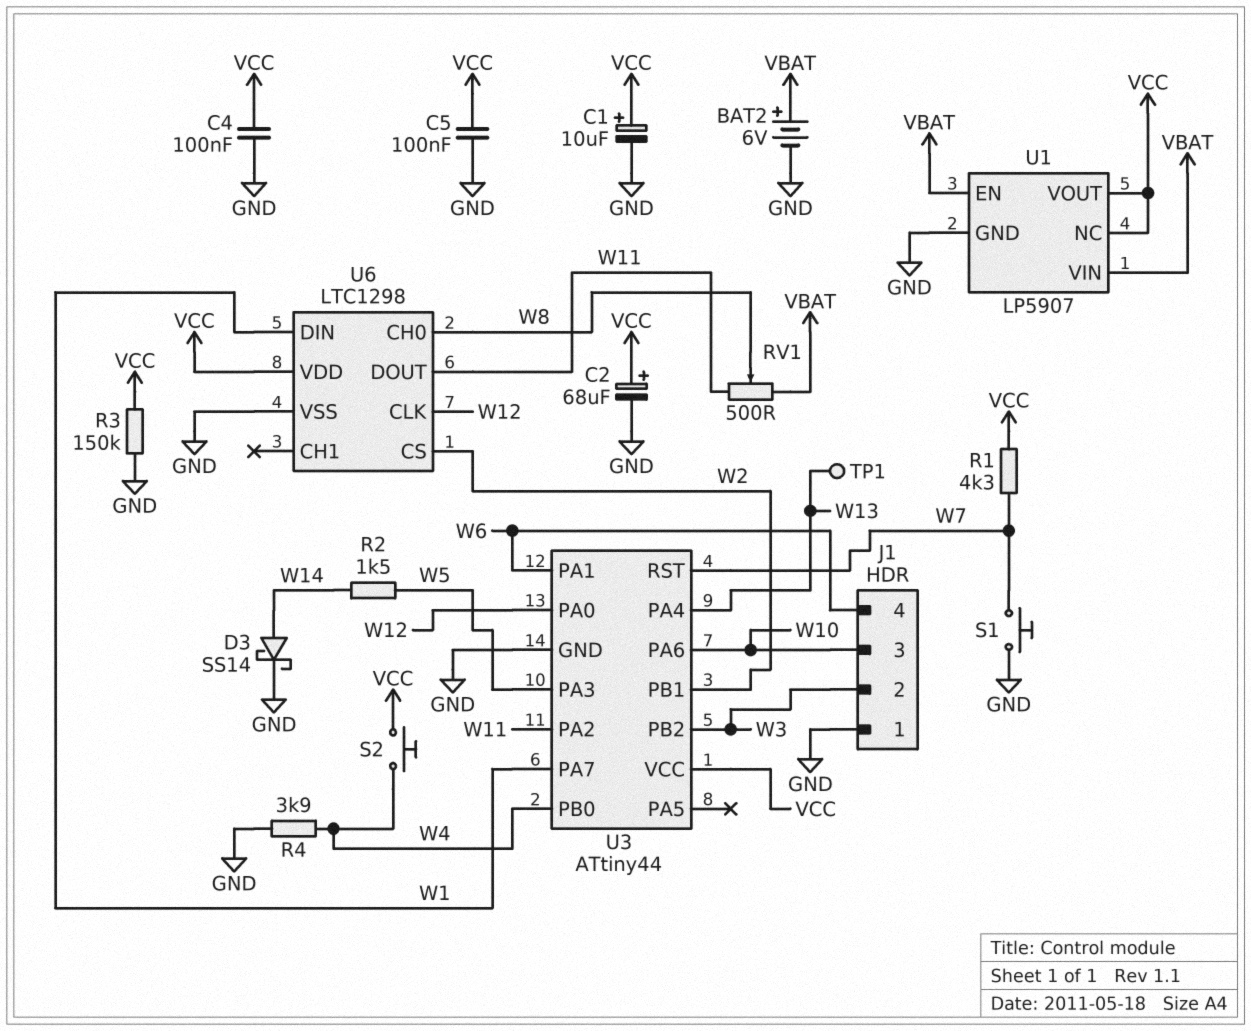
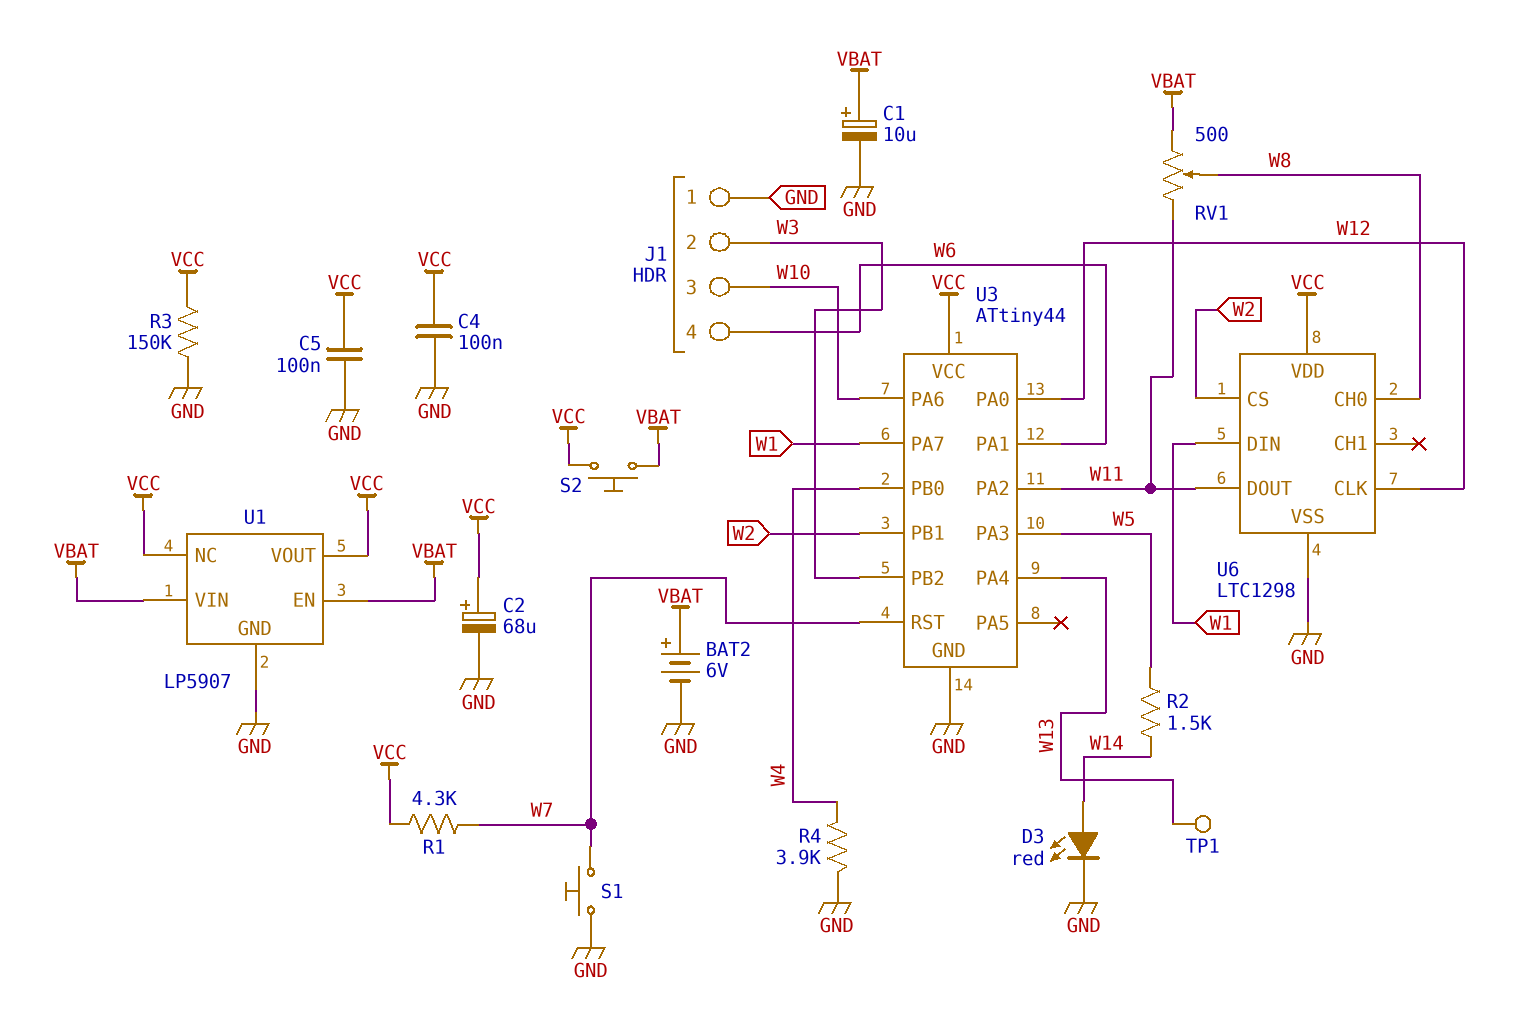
C1: 10uF (plus VCC, minus GND) -> 10uF (plus VBAT, minus GND)
D3: schottky SS14 (A W14, K GND) -> LED red (A W14, K GND)
S2: button (VCC, W4) -> button (VBAT, VCC)

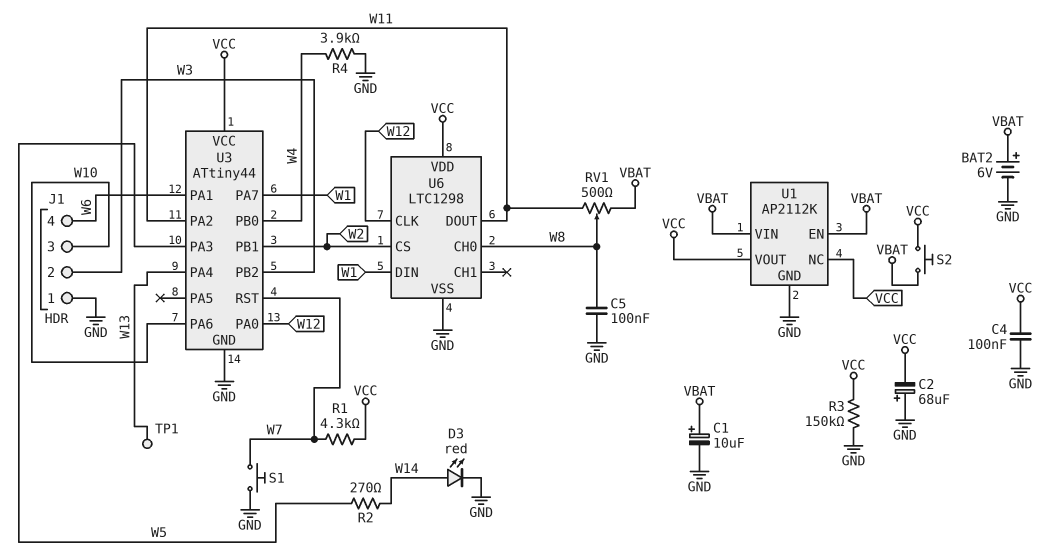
C2: 68uF (plus VCC, minus GND) -> 68uF (plus GND, minus VCC)
C5: 100nF (GND, VCC) -> 100nF (GND, W8)
R2: 1.5k (W5, W14) -> 270 (W5, W14)
U1: LP5907 -> AP2112K

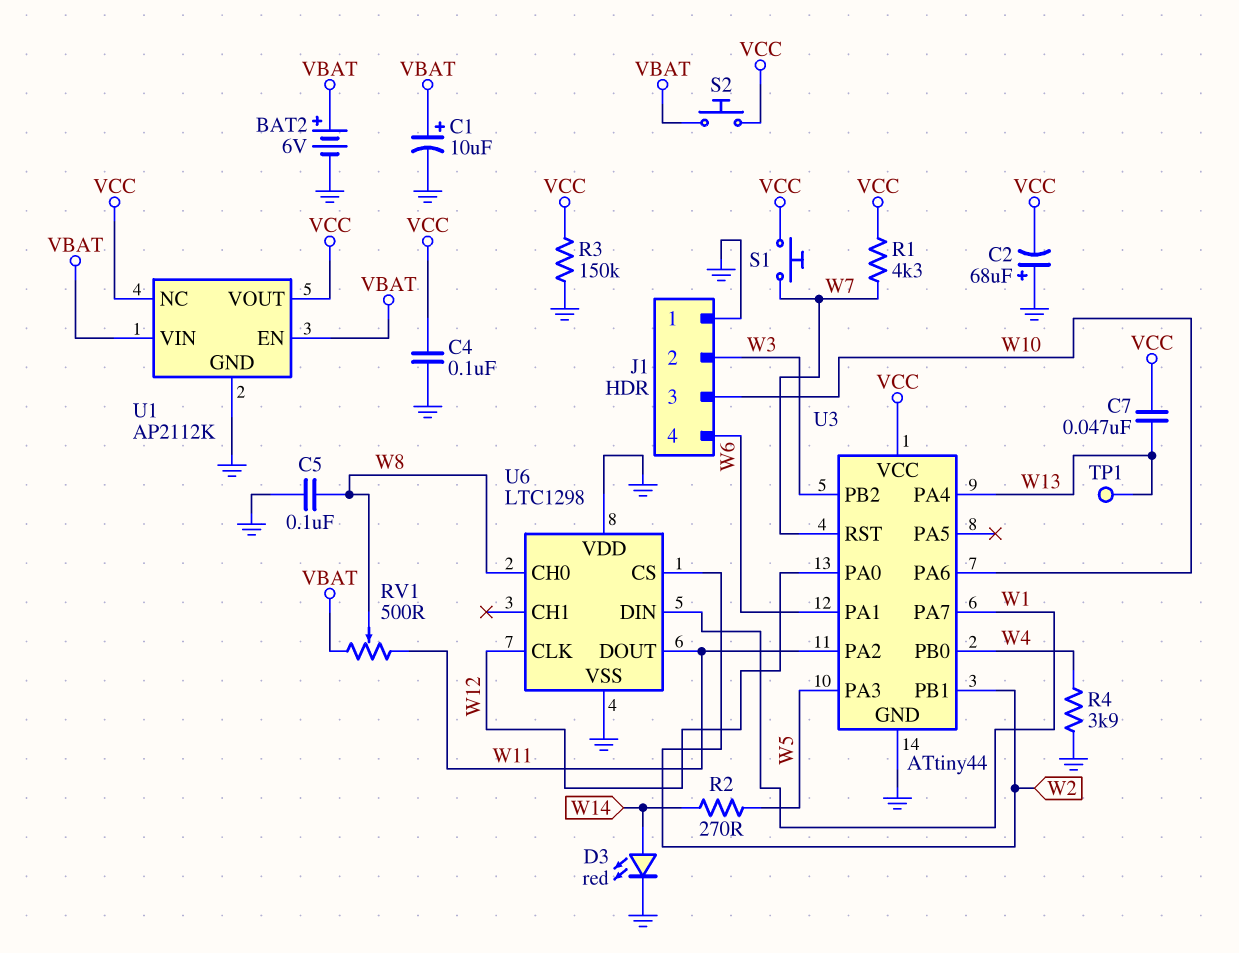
C7: none -> 47nF (VCC, W13)
S1: button (GND, W7) -> button (VCC, W7)
U6 pin VDD: VCC -> GND

